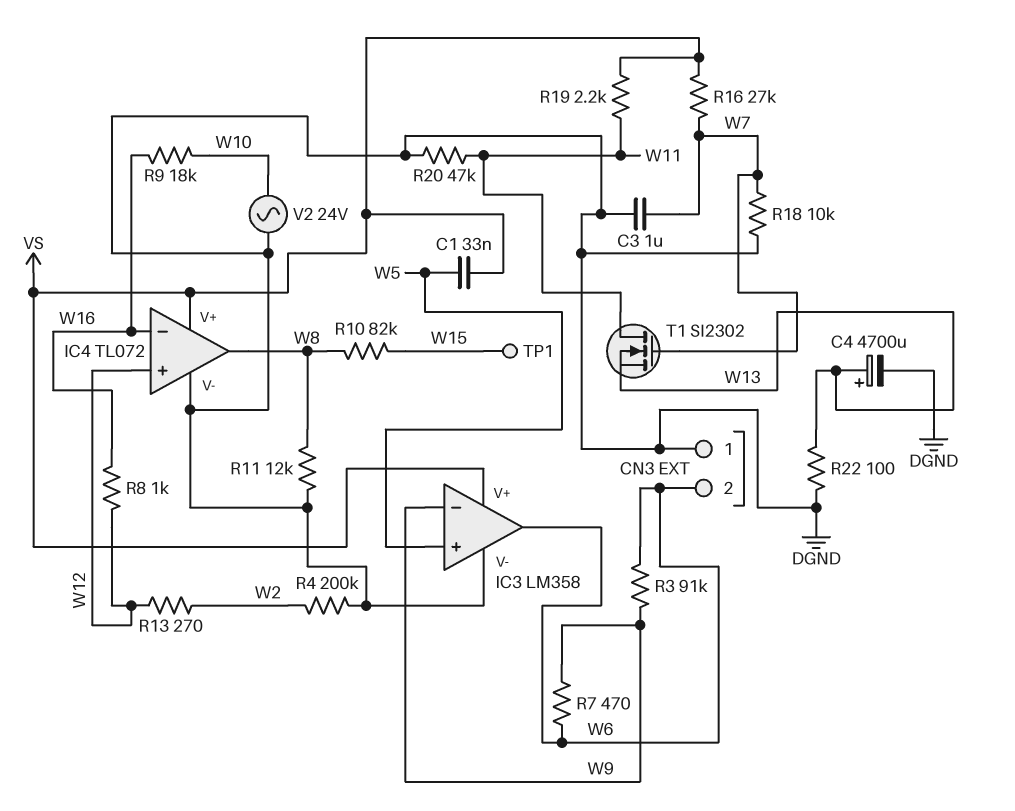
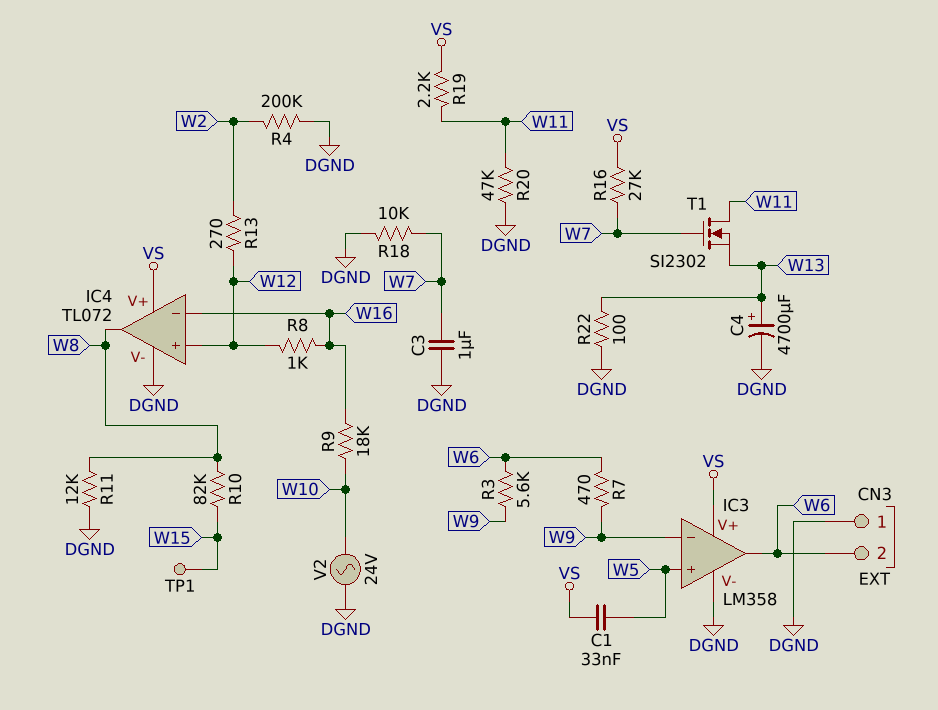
R3: 91k (W6, W9) -> 5.6k (W6, W9)

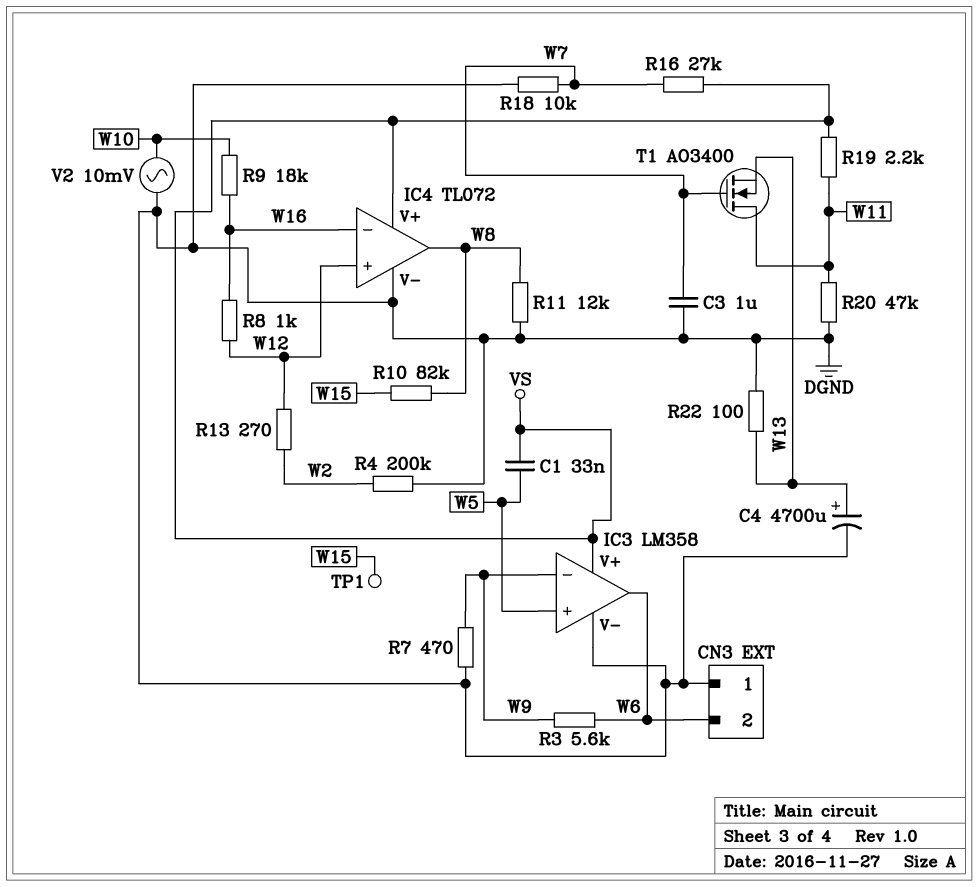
R7: 470 (W6, W9) -> 470 (DGND, W9)
T1: NMOS SI2302 (G W7, D W11, S W13) -> NMOS AO3400 (G W7, D W11, S W13)
V2: AC 24V (DGND, W10) -> AC 10mV (DGND, W10)

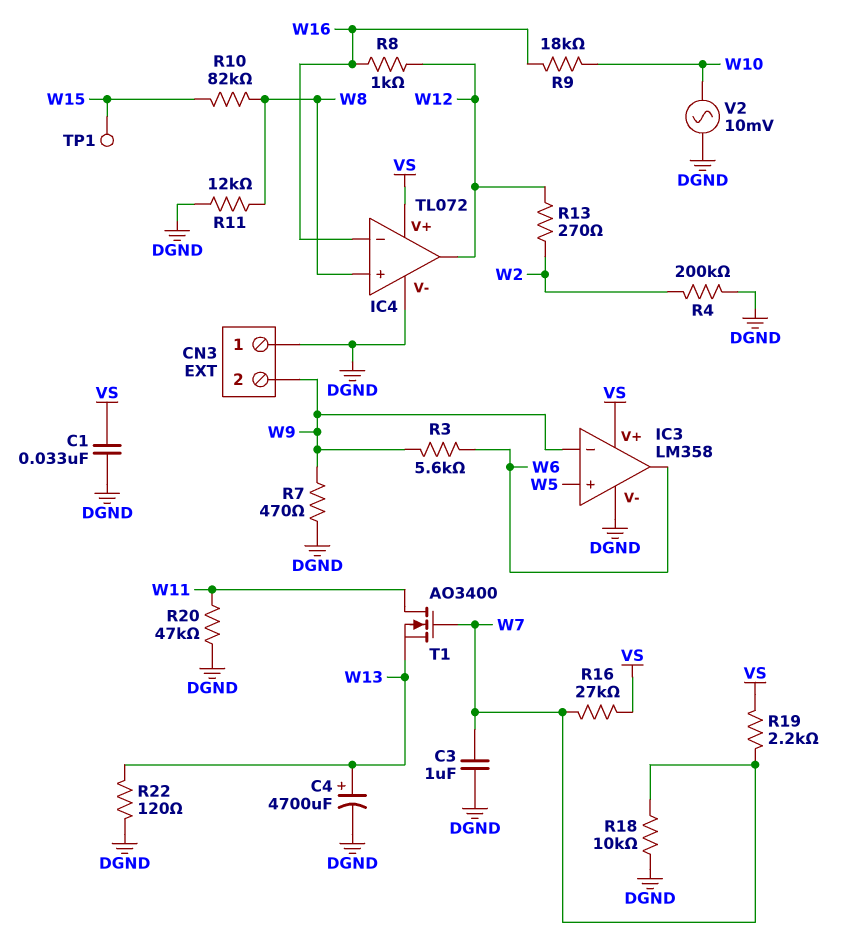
C1: 33nF (VS, W5) -> 33nF (DGND, VS)
CN3 pin 2: W6 -> W9
IC4 pin in+: W12 -> W8
IC4 pin out: W8 -> W12
R19: 2.2k (VS, W11) -> 2.2k (VS, W7)
R22: 100 (DGND, W13) -> 120 (DGND, W13)

